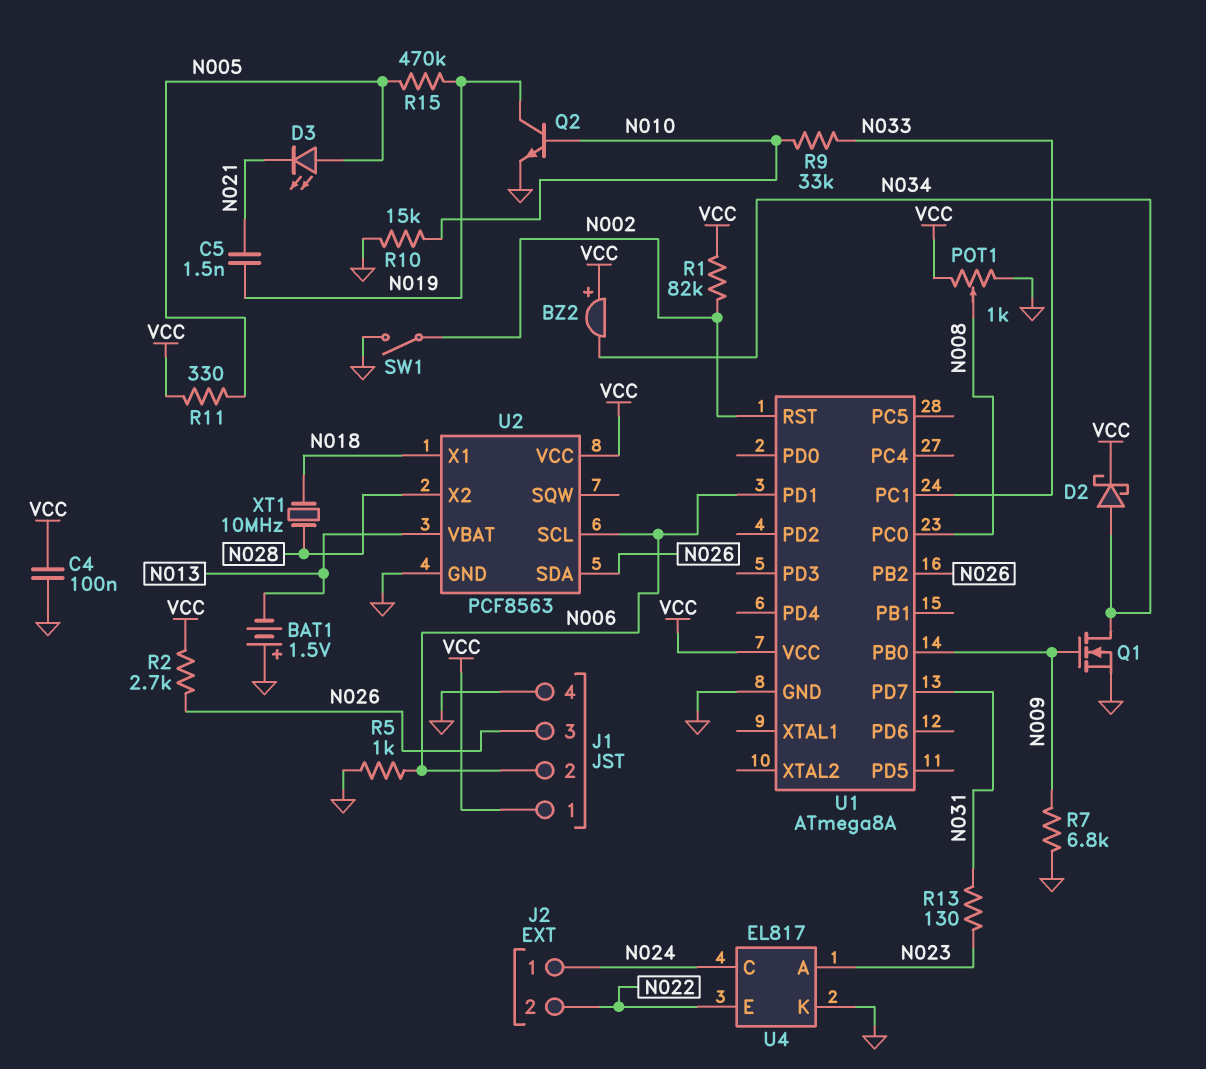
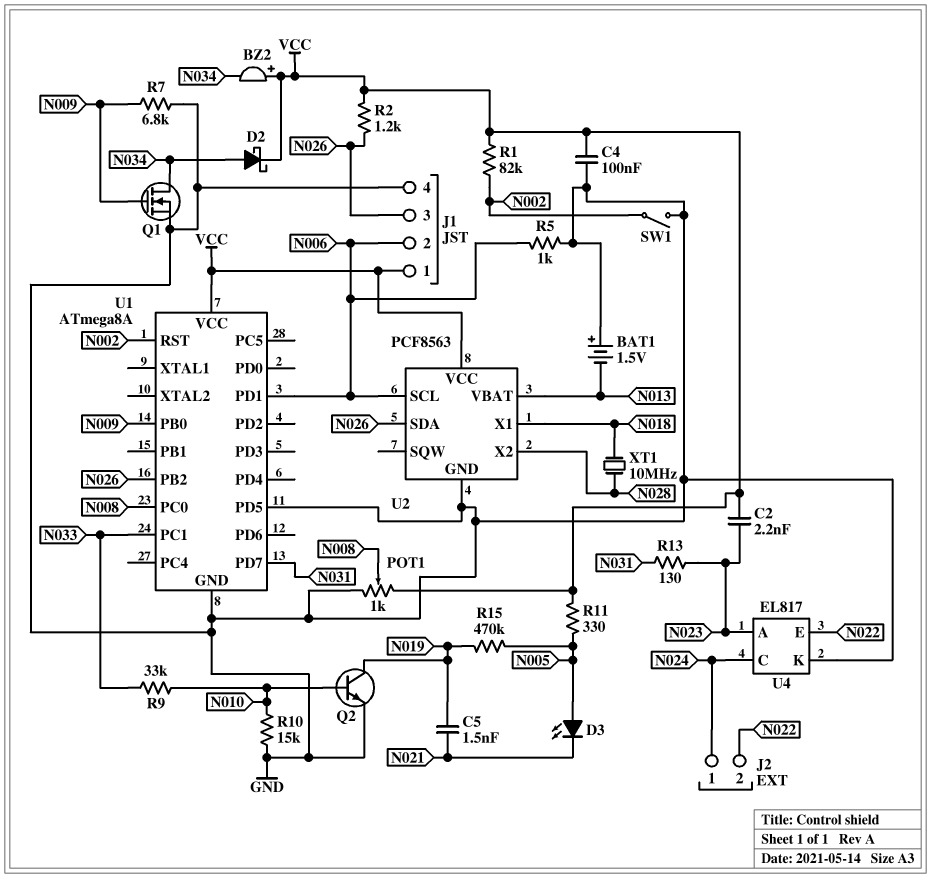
C2: none -> 2.2nF (N023, VCC)
R2: 2.7k (N026, VCC) -> 1.2k (N026, VCC)
U1 pin PD5: none -> GND

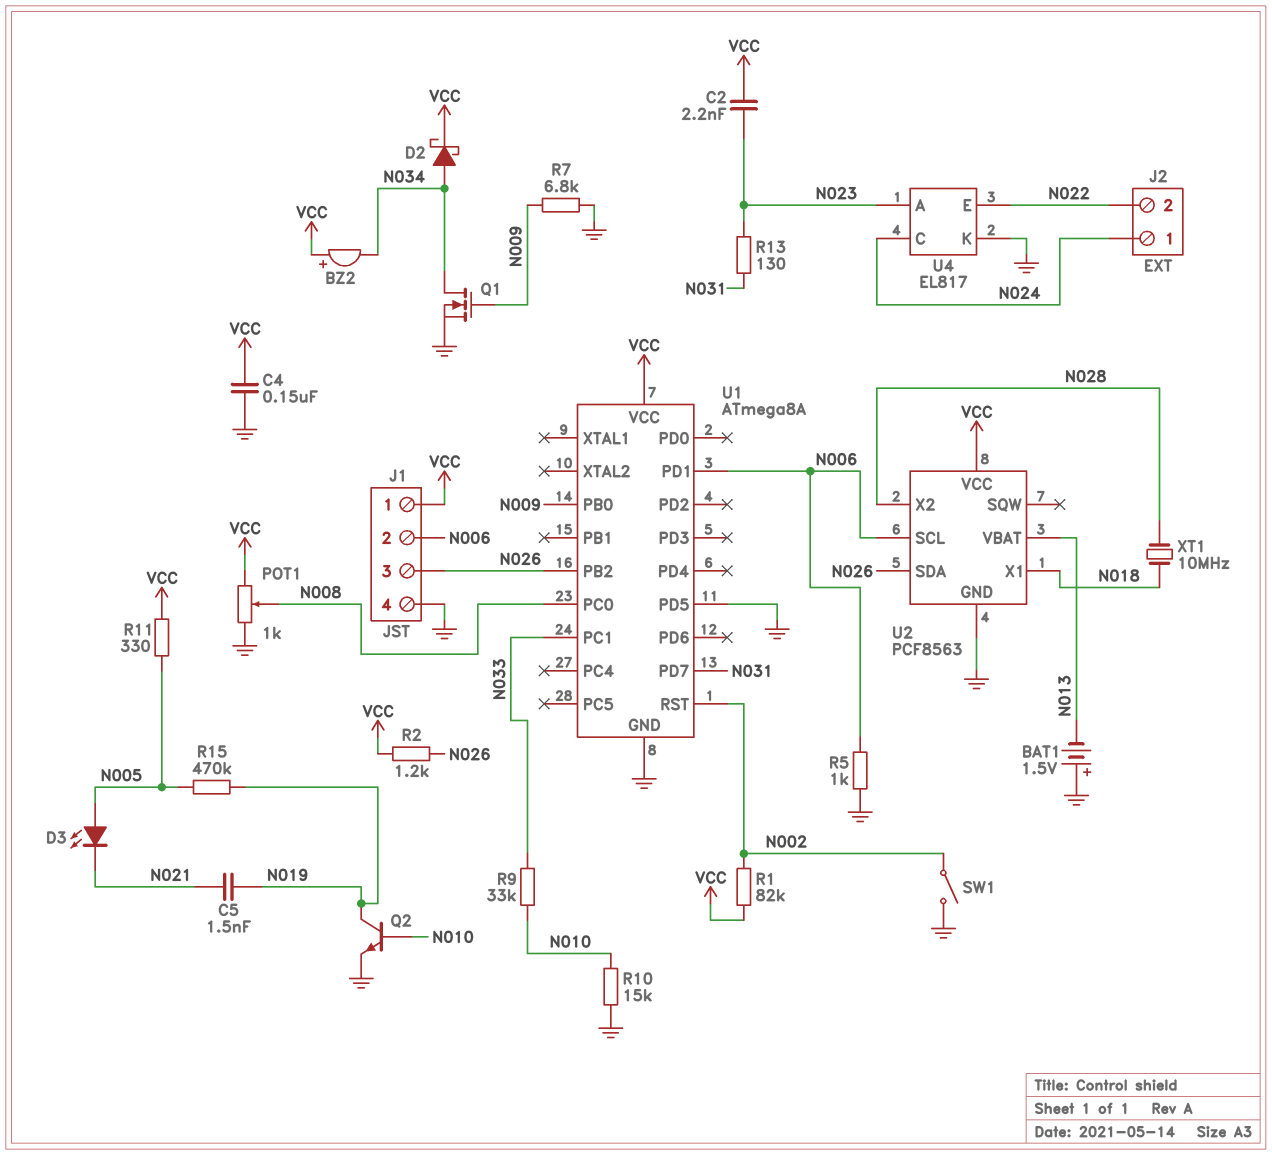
C4: 100nF (GND, VCC) -> 150nF (GND, VCC)

